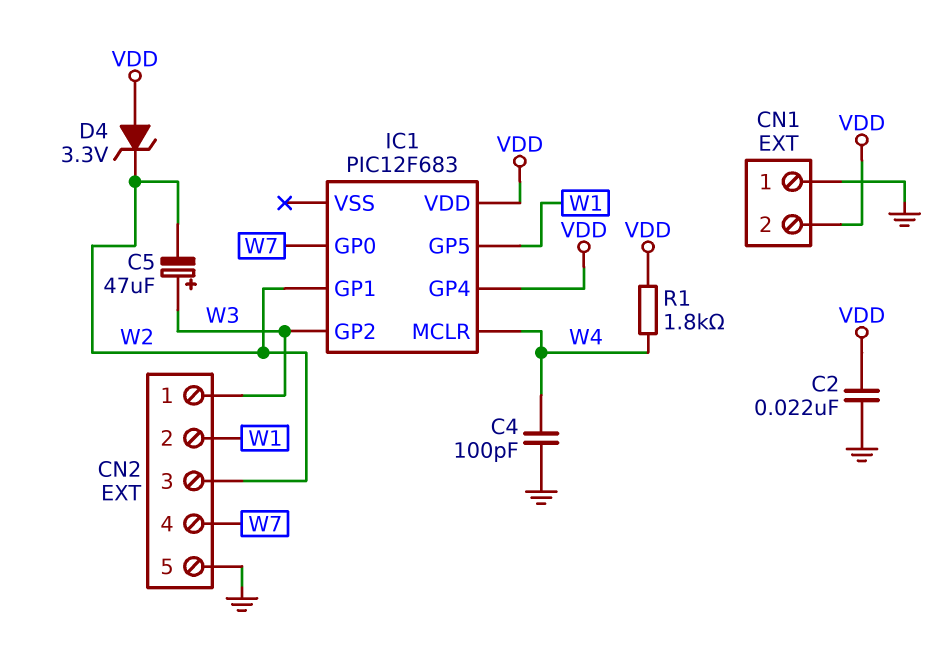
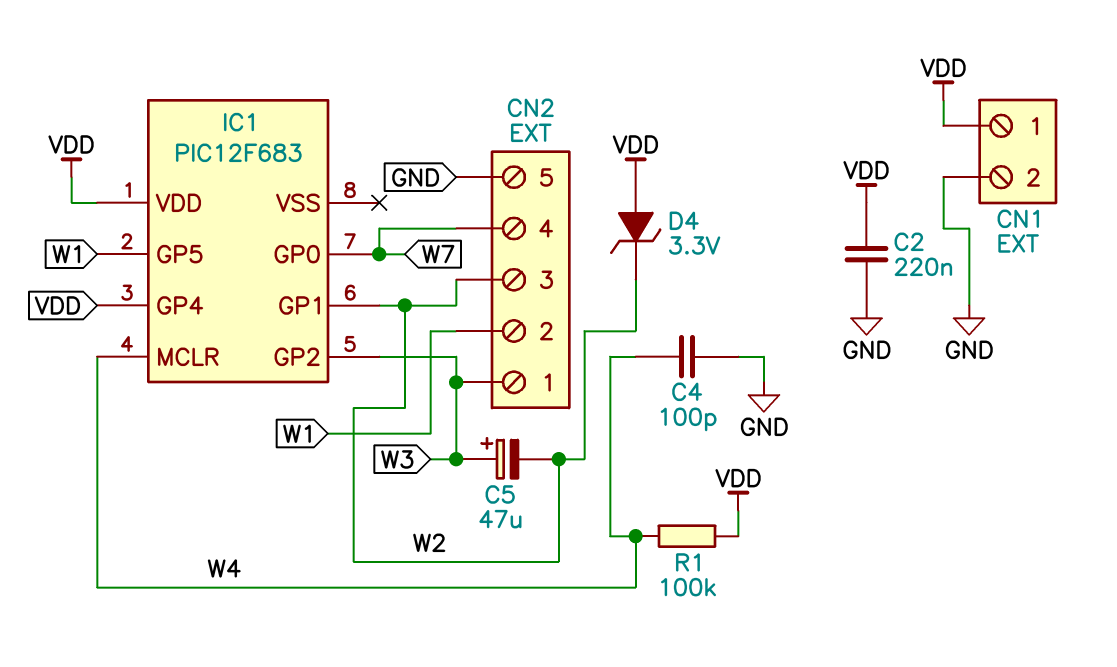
C2: 22nF (GND, VDD) -> 220nF (GND, VDD)
CN1 pin 1: GND -> VDD
CN1 pin 2: VDD -> GND
R1: 1.8k (VDD, W4) -> 100k (VDD, W4)

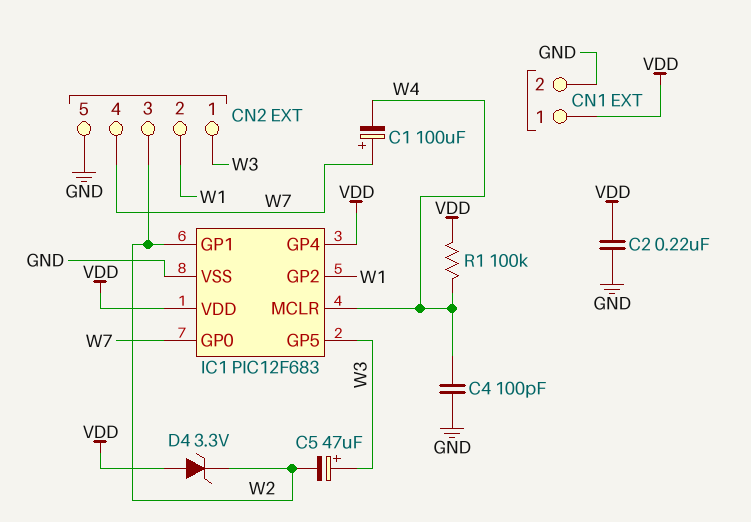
C1: none -> 100uF (plus W7, minus W4)
IC1 pin GP2: W3 -> W1
IC1 pin GP5: W1 -> W3
IC1 pin VSS: none -> GND

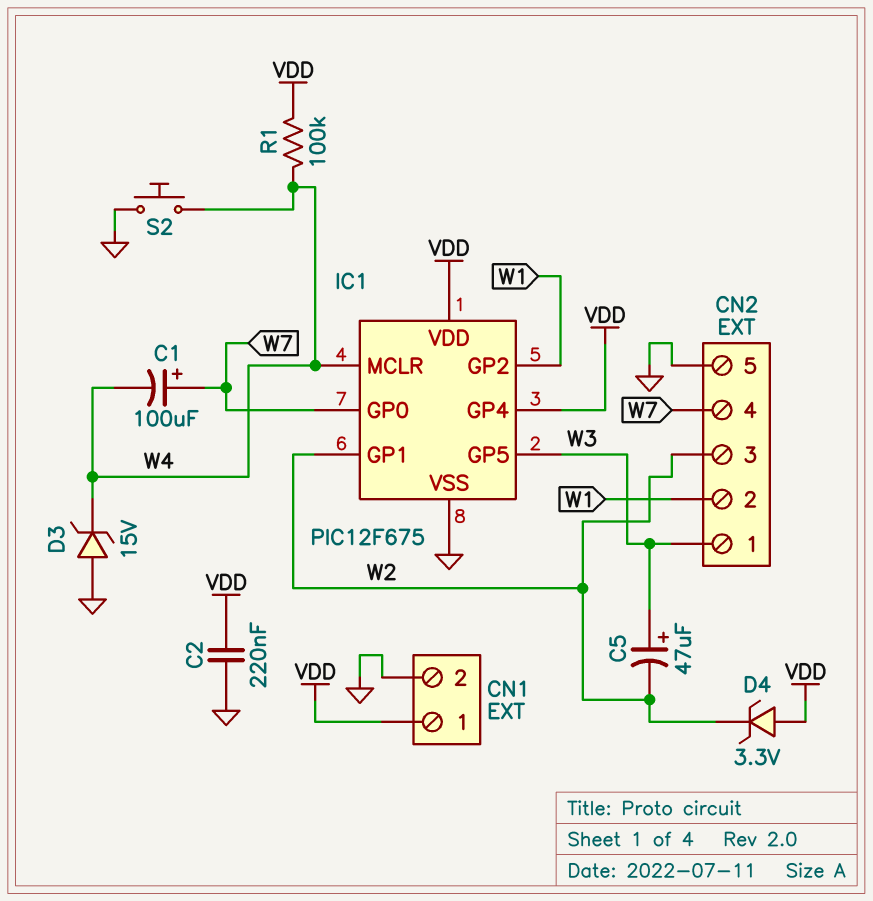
C4: 100pF (GND, W4) -> none
D3: none -> zener 15V (A GND, K W4)
IC1: PIC12F683 -> PIC12F675
S2: none -> button (GND, W4)

